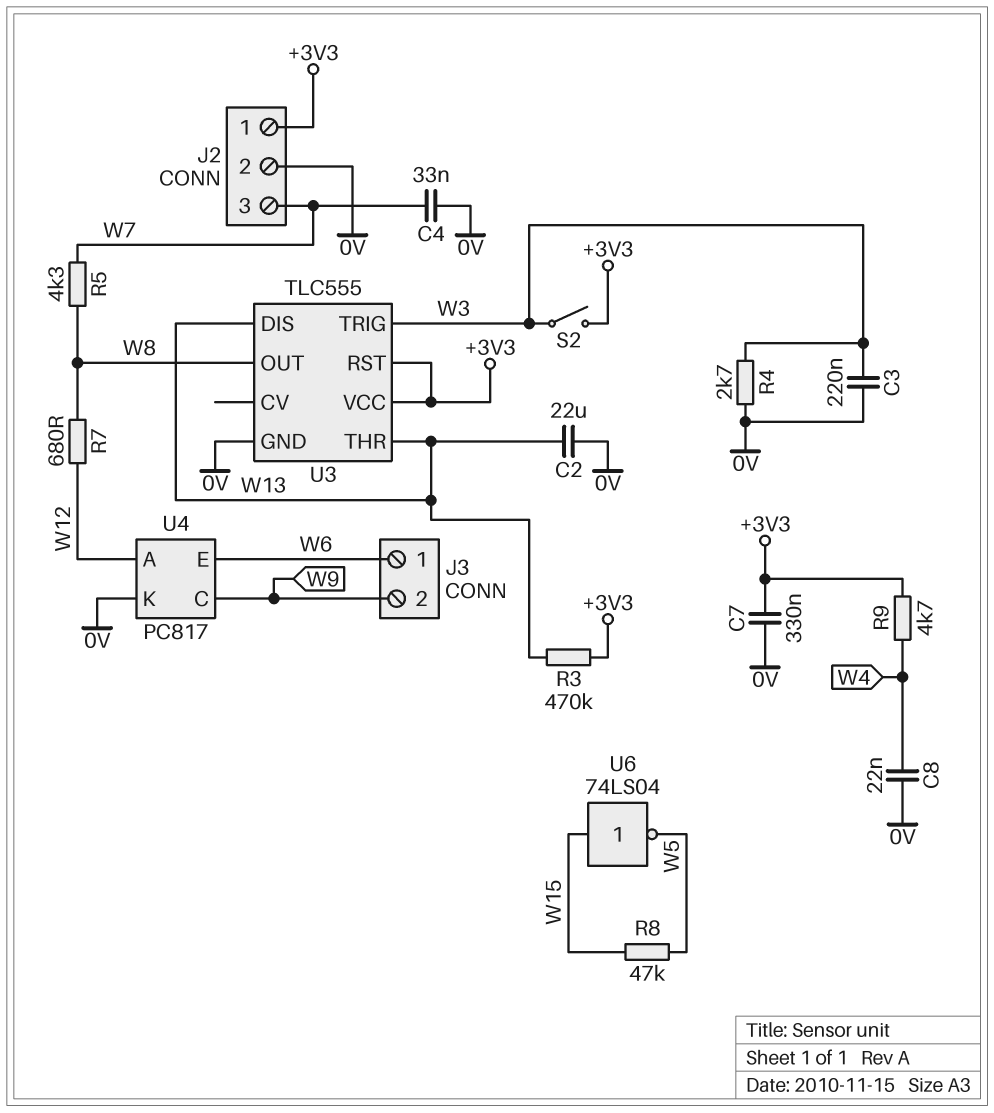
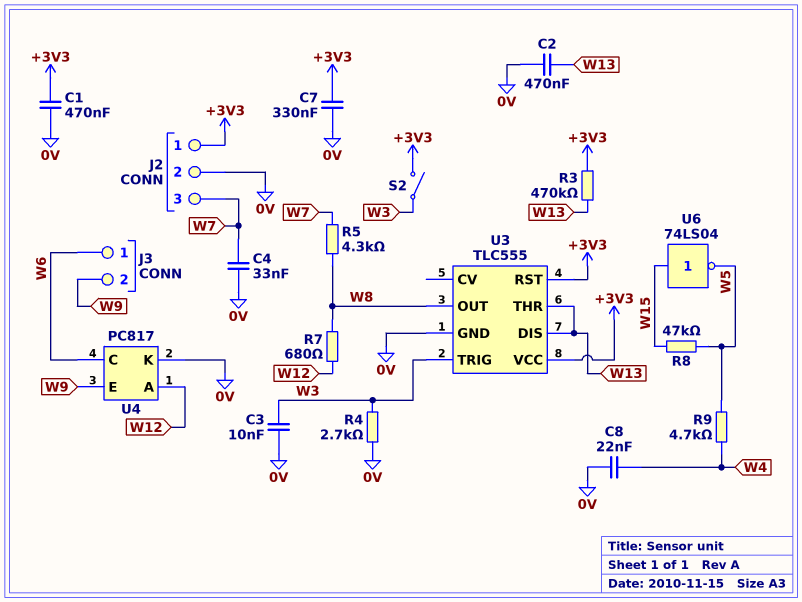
C1: none -> 470nF (+3V3, 0V)
C2: 22uF (0V, W13) -> 470nF (0V, W13)
C3: 220nF (0V, W3) -> 10nF (0V, W3)
R9: 4.7k (+3V3, W4) -> 4.7k (W4, W5)
U4 pin C: W9 -> W6
U4 pin E: W6 -> W9

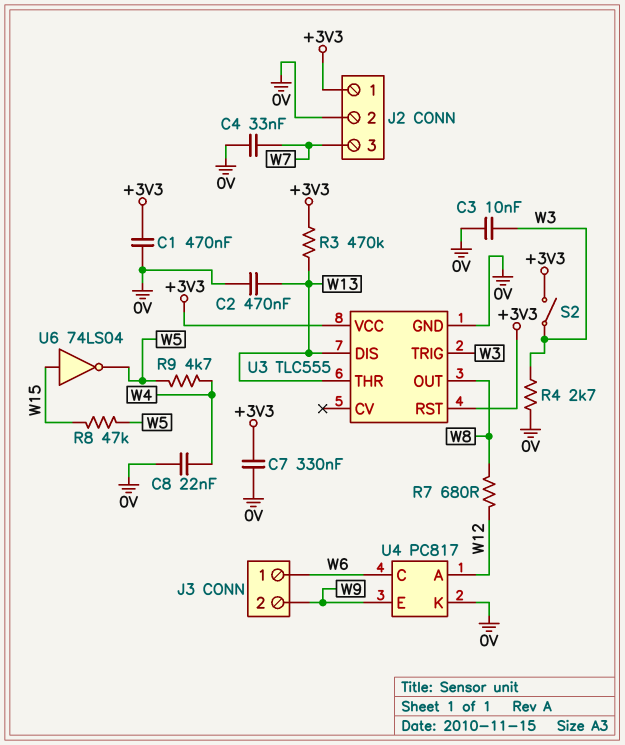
R5: 4.3k (W7, W8) -> none

